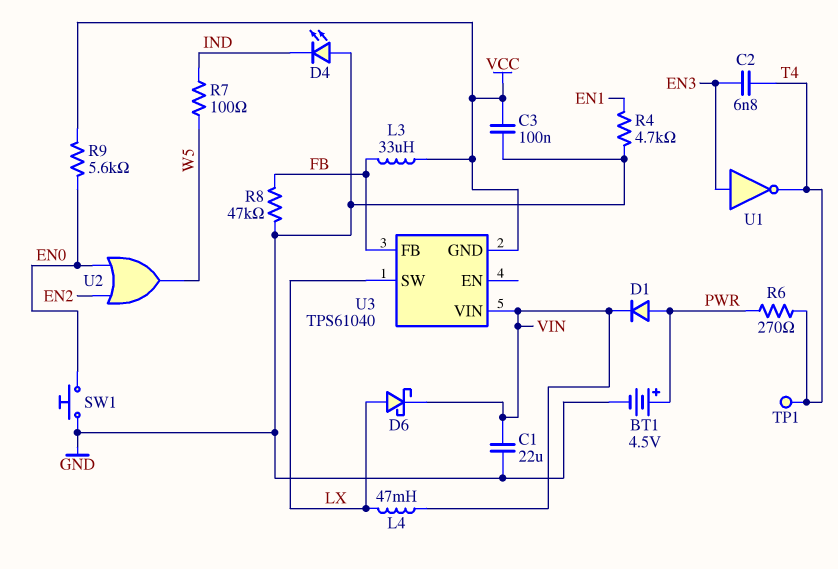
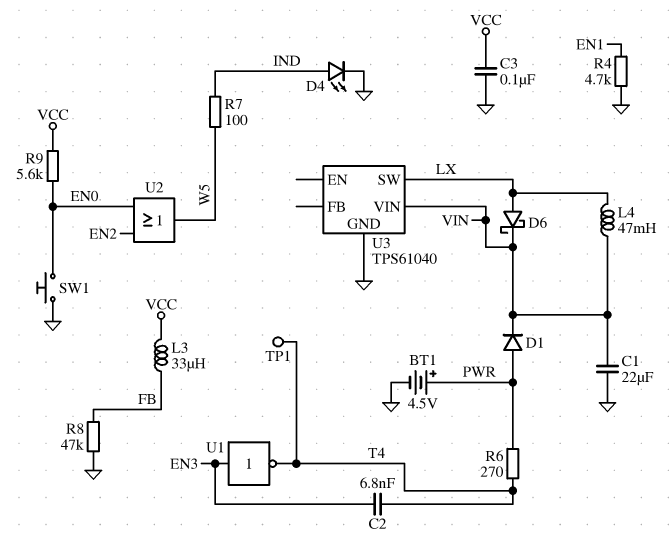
D4: LED (A GND, K IND) -> LED (A IND, K GND)
U3 pin FB: FB -> none
U3 pin GND: VCC -> GND

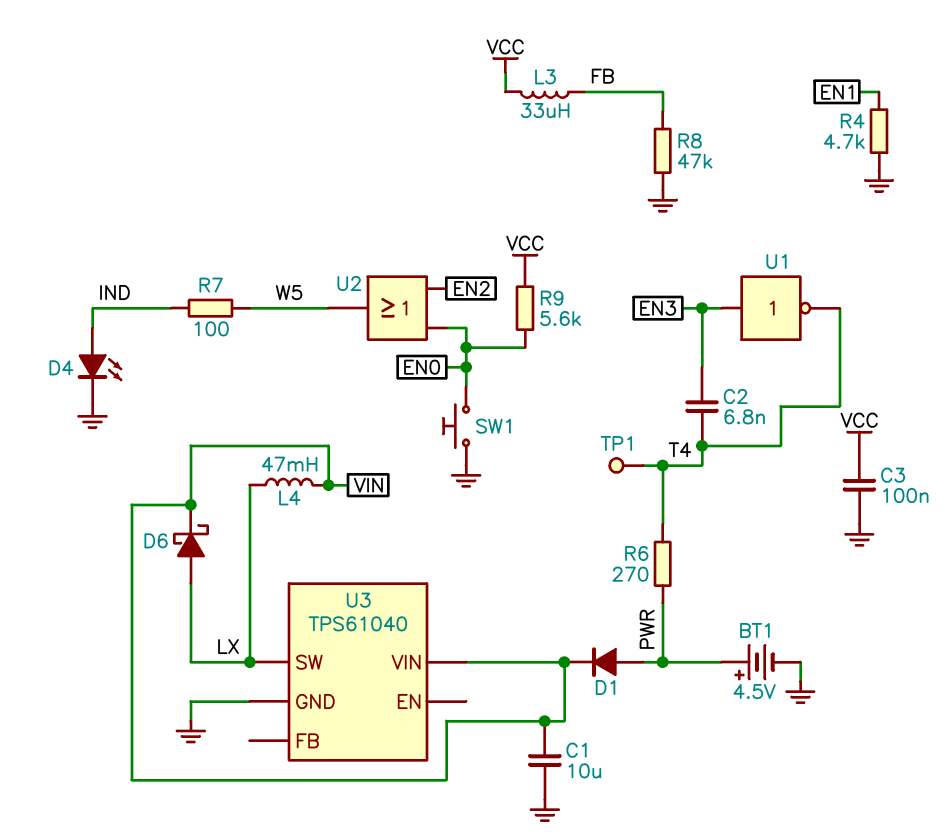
C1: 22uF (GND, VIN) -> 10uF (GND, VIN)

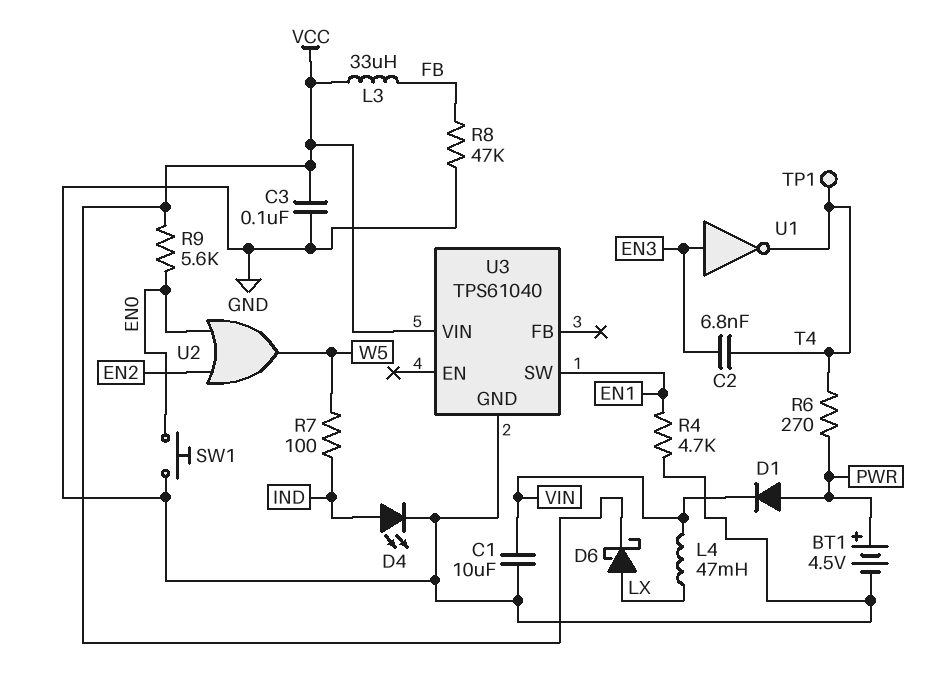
D6: schottky (A LX, K VIN) -> schottky (A LX, K VCC)
U3 pin SW: LX -> EN1
U3 pin VIN: VIN -> VCC

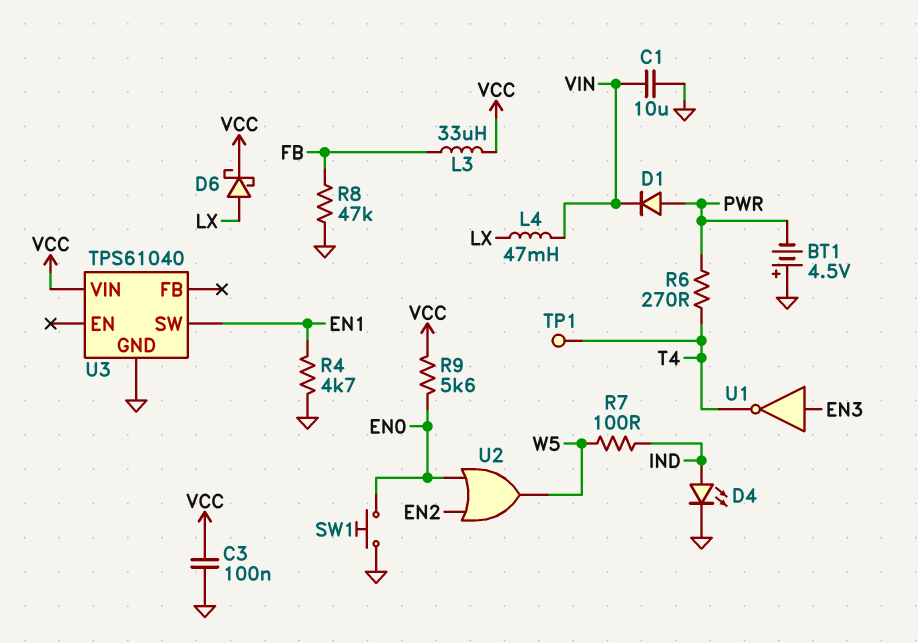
BT1: 4.5V (plus PWR, minus GND) -> 4.5V (plus GND, minus PWR)
C2: 6.8nF (EN3, T4) -> none

